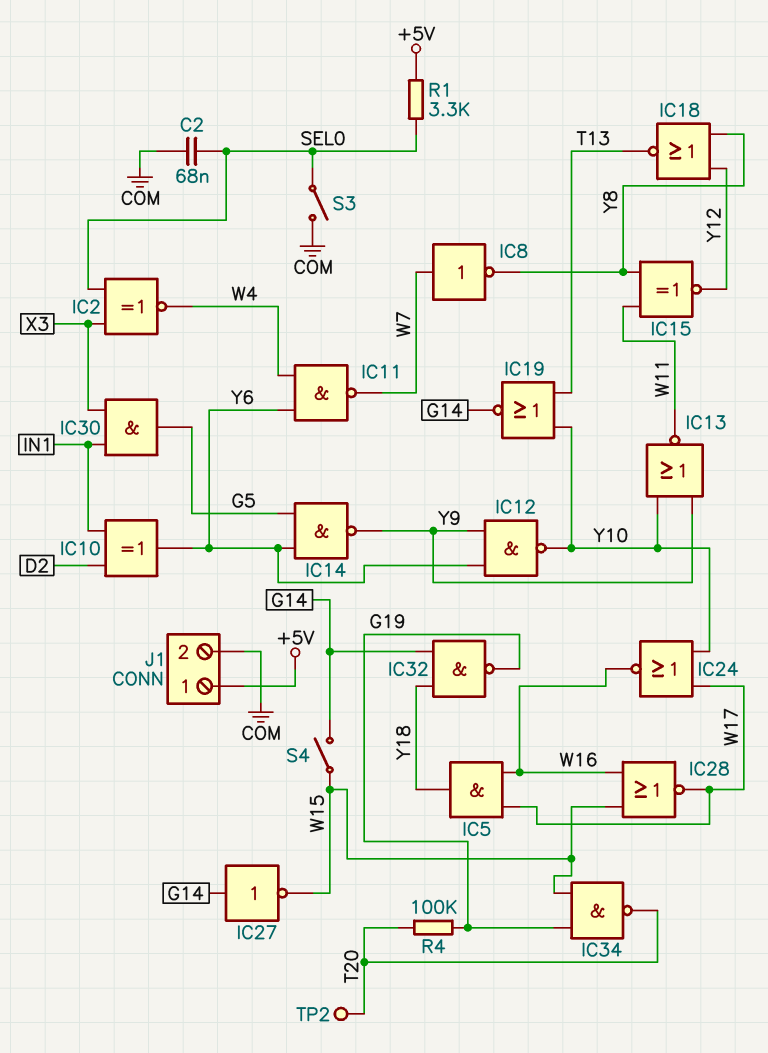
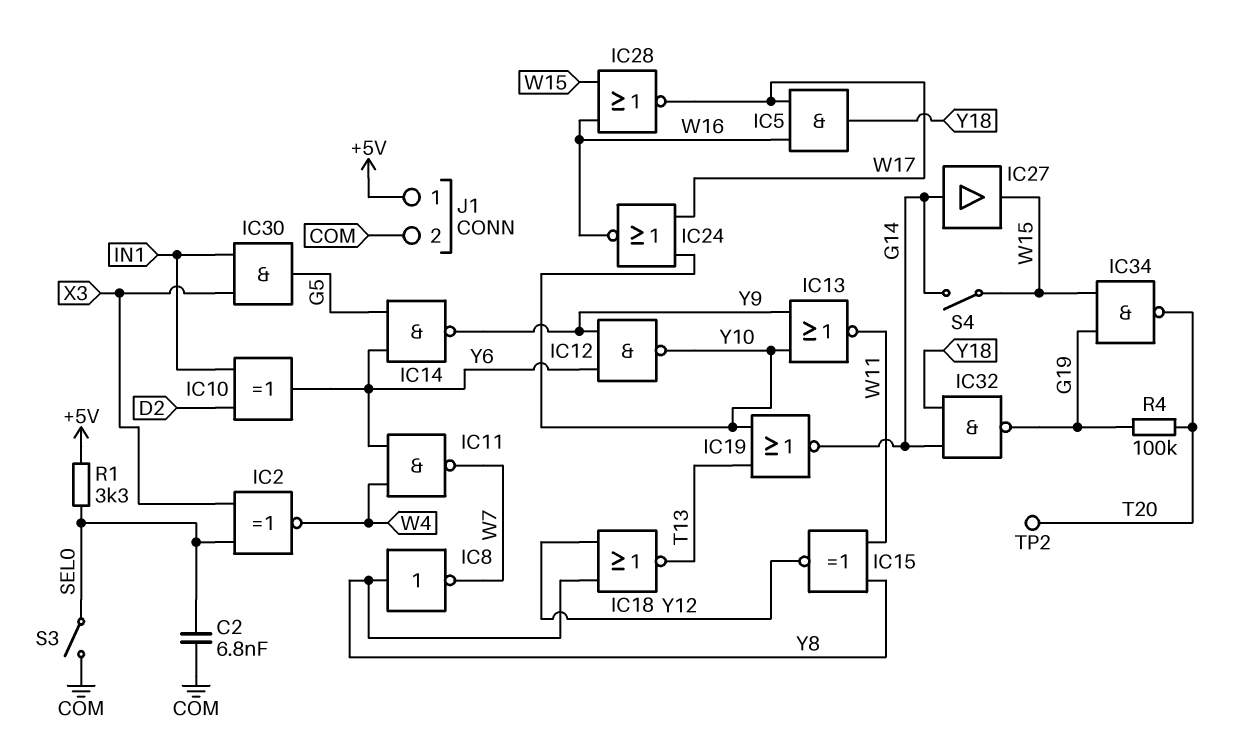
C2: 68nF (COM, SEL0) -> 6.8nF (COM, SEL0)
IC8: NOT (in W7, out Y8) -> NOT (in Y8, out W7)
IC27: NOT (in G14, out W15) -> buffer (in G14, out W15)

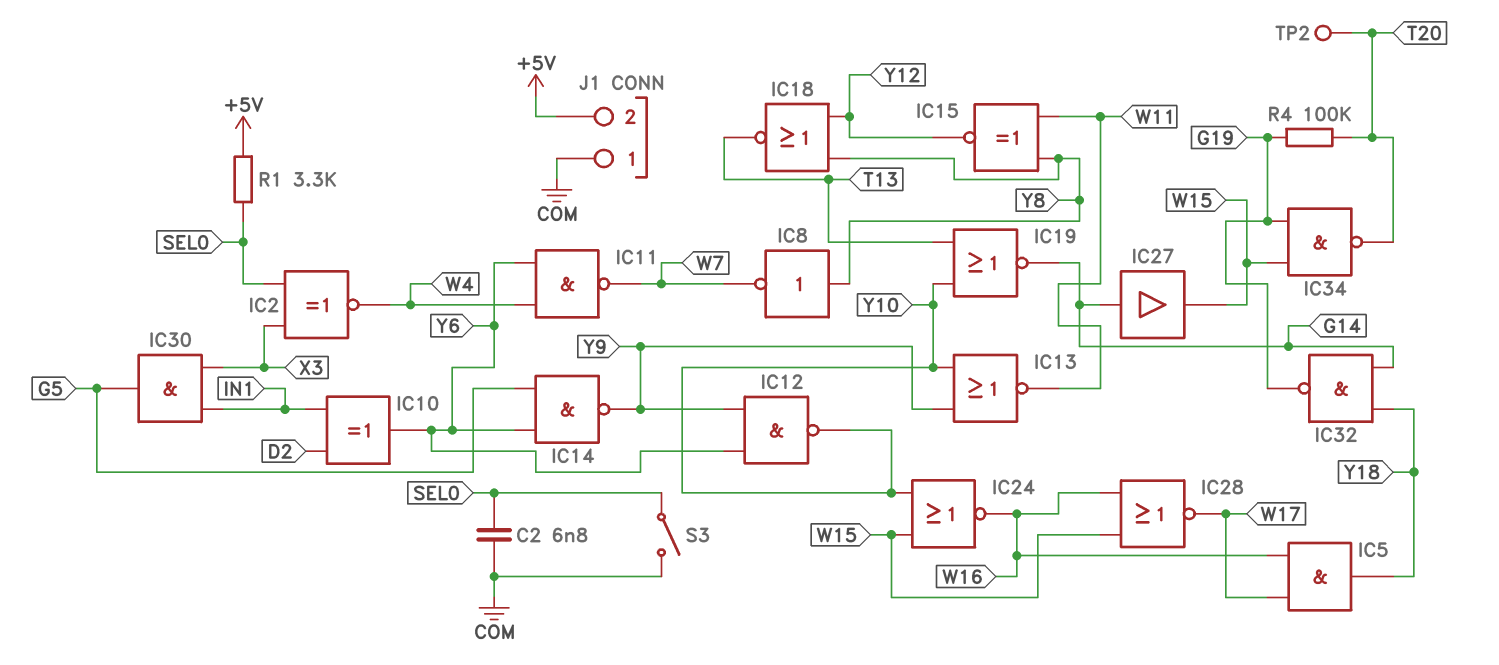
IC24: NOR (in W17, in Y10, out W16) -> NOR (in W15, in Y10, out W16)
J1 pin 1: +5V -> COM
J1 pin 2: COM -> +5V
S4: switch (G14, W15) -> none

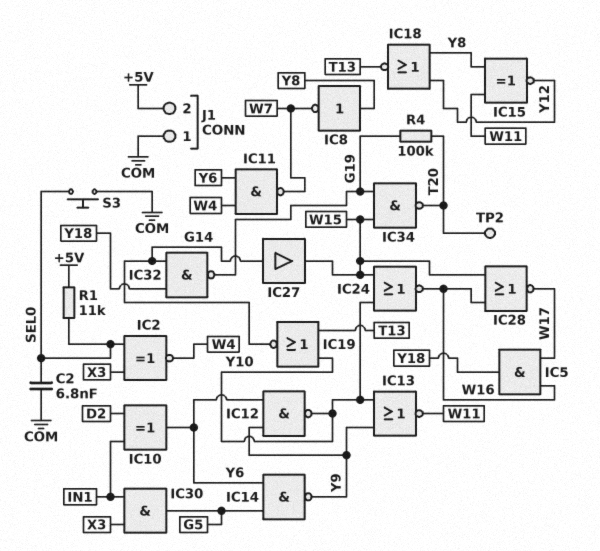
R1: 3.3k (+5V, SEL0) -> 11k (+5V, SEL0)
S3: switch (COM, SEL0) -> button (COM, SEL0)

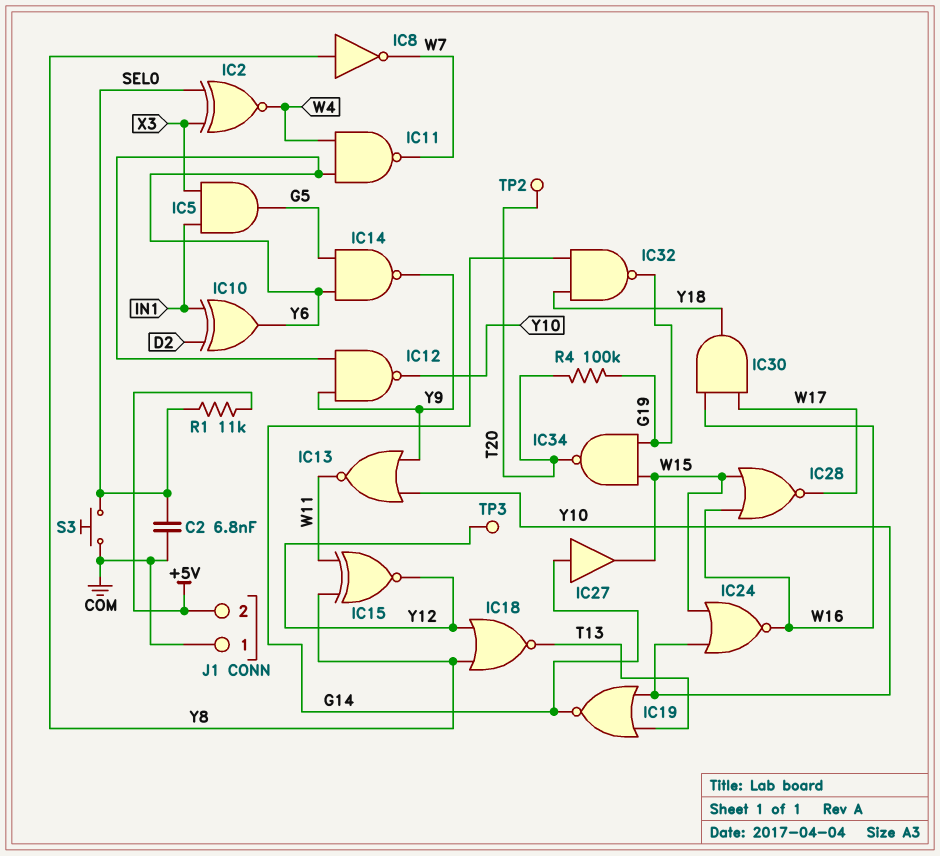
IC5: AND (in W16, in W17, out Y18) -> AND (in IN1, in X3, out G5)
IC30: AND (in IN1, in X3, out G5) -> AND (in W16, in W17, out Y18)
TP3: none -> test point (Y12)

